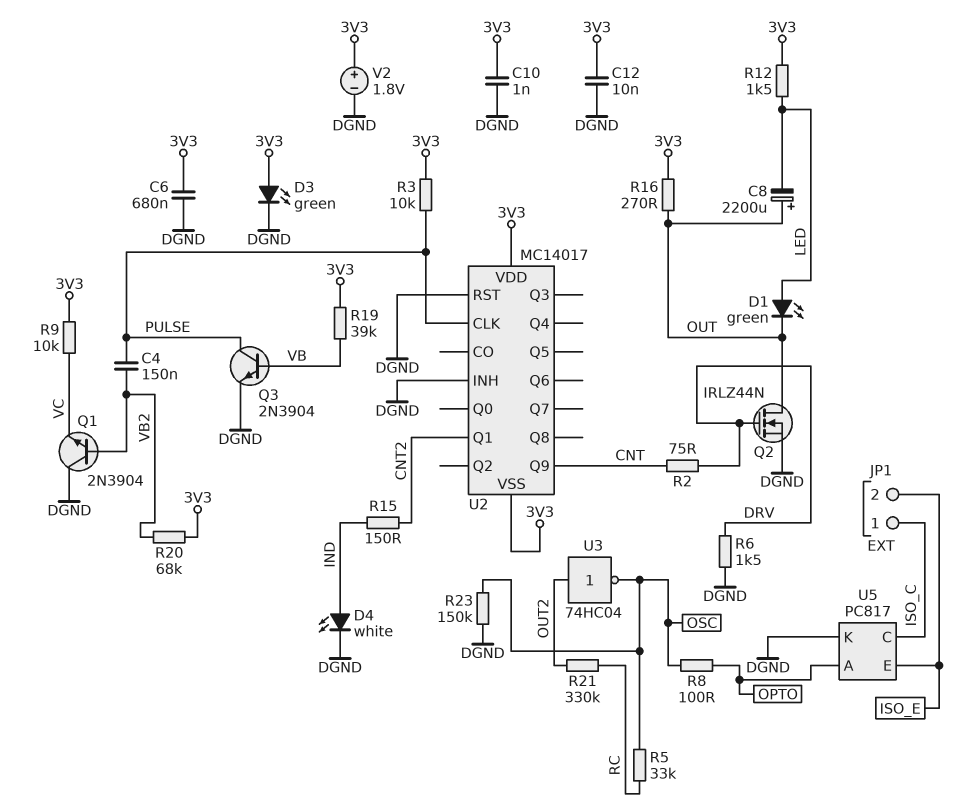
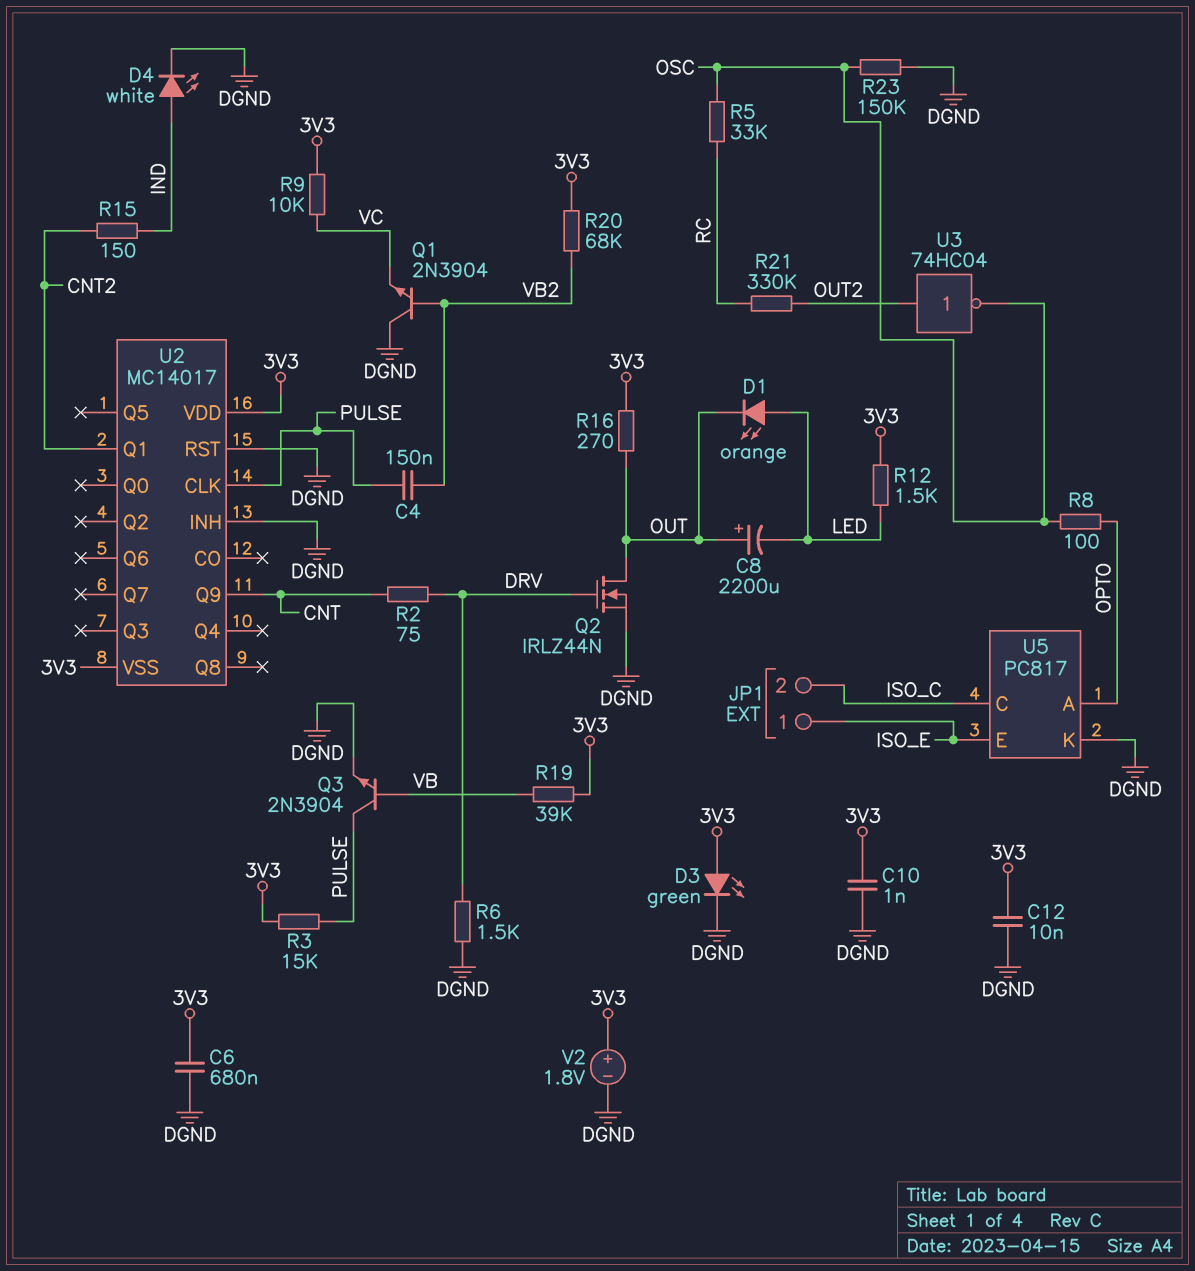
D1: LED green (A LED, K OUT) -> LED orange (A LED, K OUT)
JP1 pin 1: ISO_C -> ISO_E
JP1 pin 2: ISO_E -> ISO_C
R3: 10k (3V3, PULSE) -> 15k (3V3, PULSE)

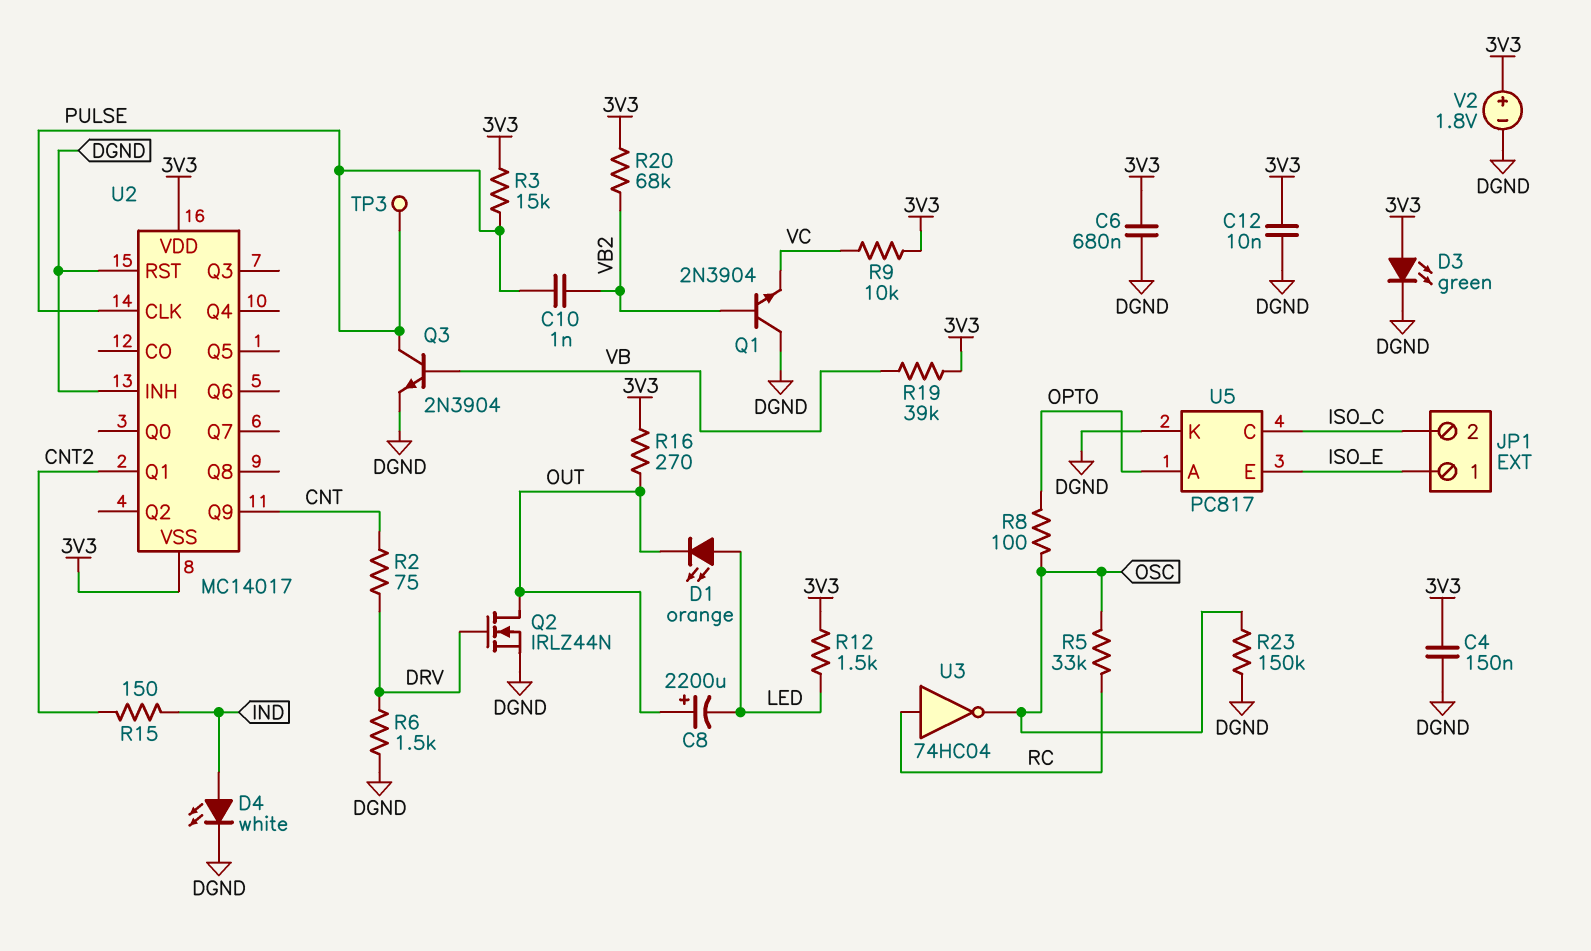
C4: 150nF (PULSE, VB2) -> 150nF (3V3, DGND)
C10: 1nF (3V3, DGND) -> 1nF (PULSE, VB2)
R21: 330k (OUT2, RC) -> none
TP3: none -> test point (PULSE)
U3: NOT 74HC04 (in OUT2, out OSC) -> NOT 74HC04 (in RC, out OSC)

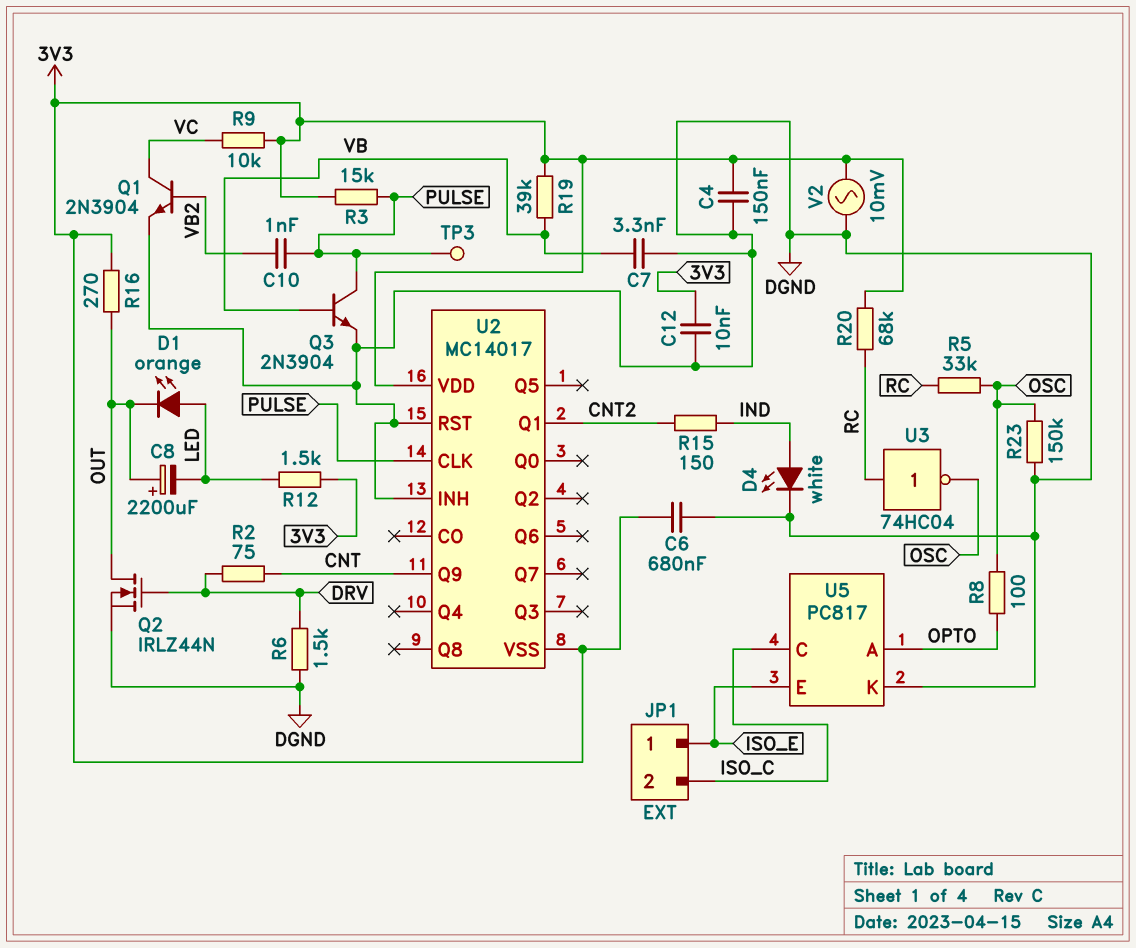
C7: none -> 3.3nF (DGND, VB)
D3: LED green (A 3V3, K DGND) -> none
Q1: NPN 2N3904 (B VB2, C DGND, E VC) -> NPN 2N3904 (B VB2, C VC, E DGND)
R20: 68k (3V3, VB2) -> 68k (3V3, RC)
V2: 1.8V (plus 3V3, minus DGND) -> AC 10mV (3V3, DGND)

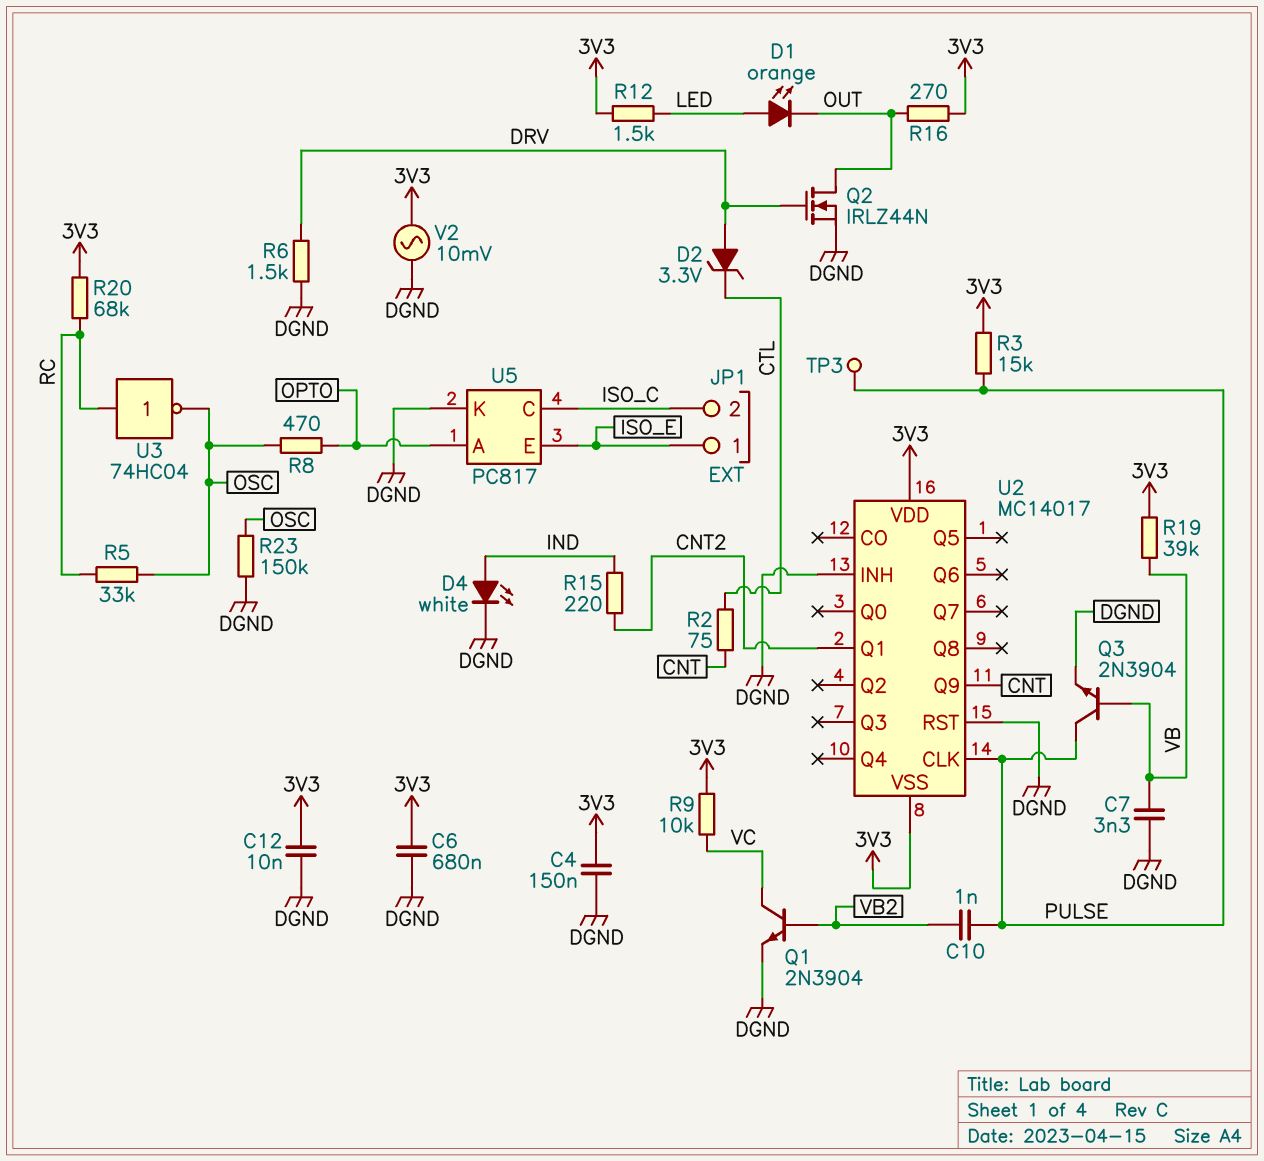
C8: 2200uF (plus OUT, minus LED) -> none
D2: none -> zener 3.3V (A DRV, K CTL)
R2: 75 (CNT, DRV) -> 75 (CNT, CTL)
R8: 100 (OPTO, OSC) -> 470 (OPTO, OSC)
R15: 150 (CNT2, IND) -> 220 (CNT2, IND)

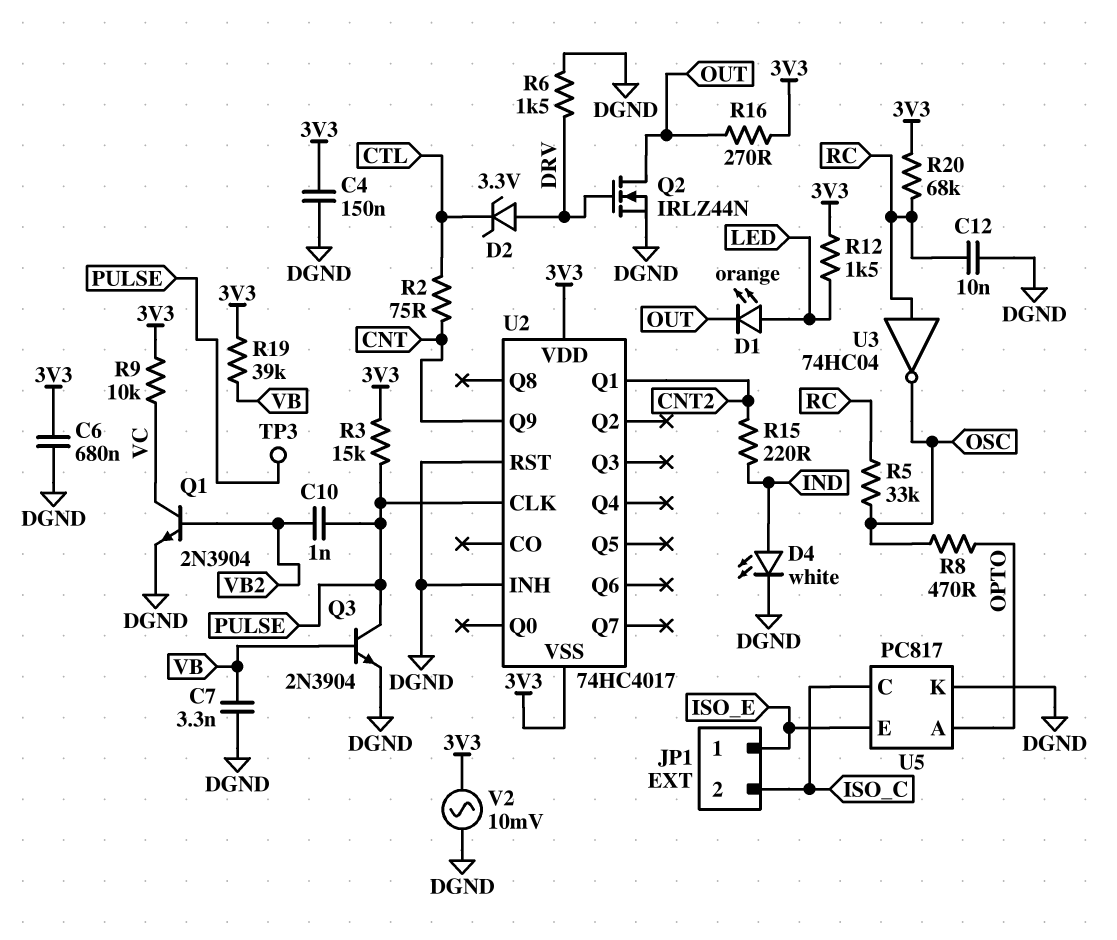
C12: 10nF (3V3, DGND) -> 10nF (DGND, RC)
R23: 150k (DGND, OSC) -> none
U2: MC14017 -> 74HC4017

